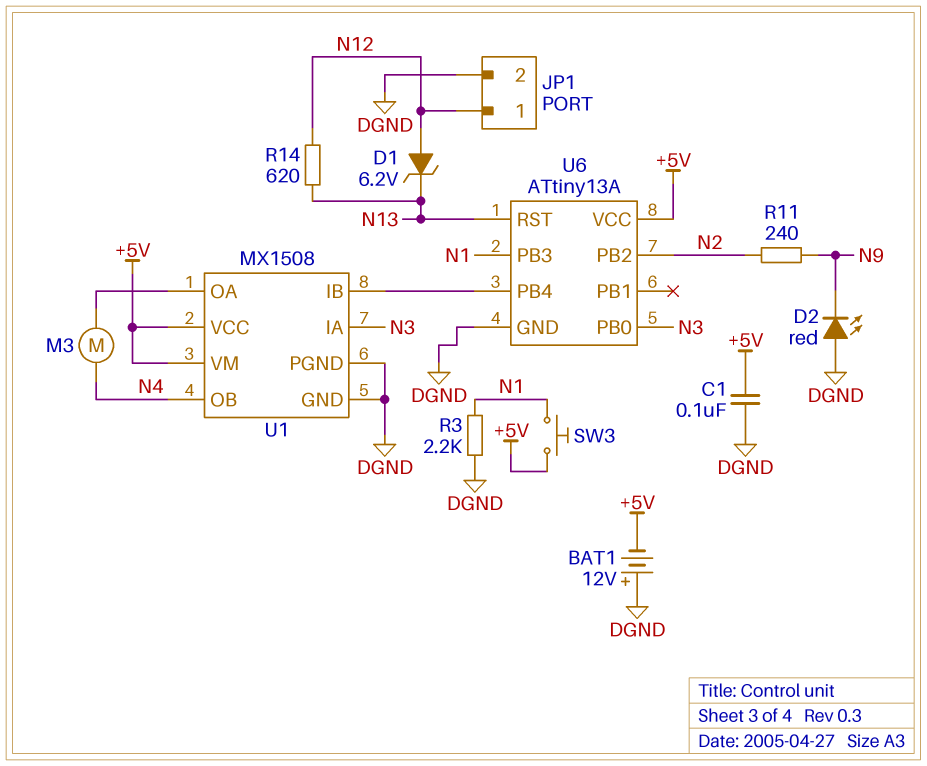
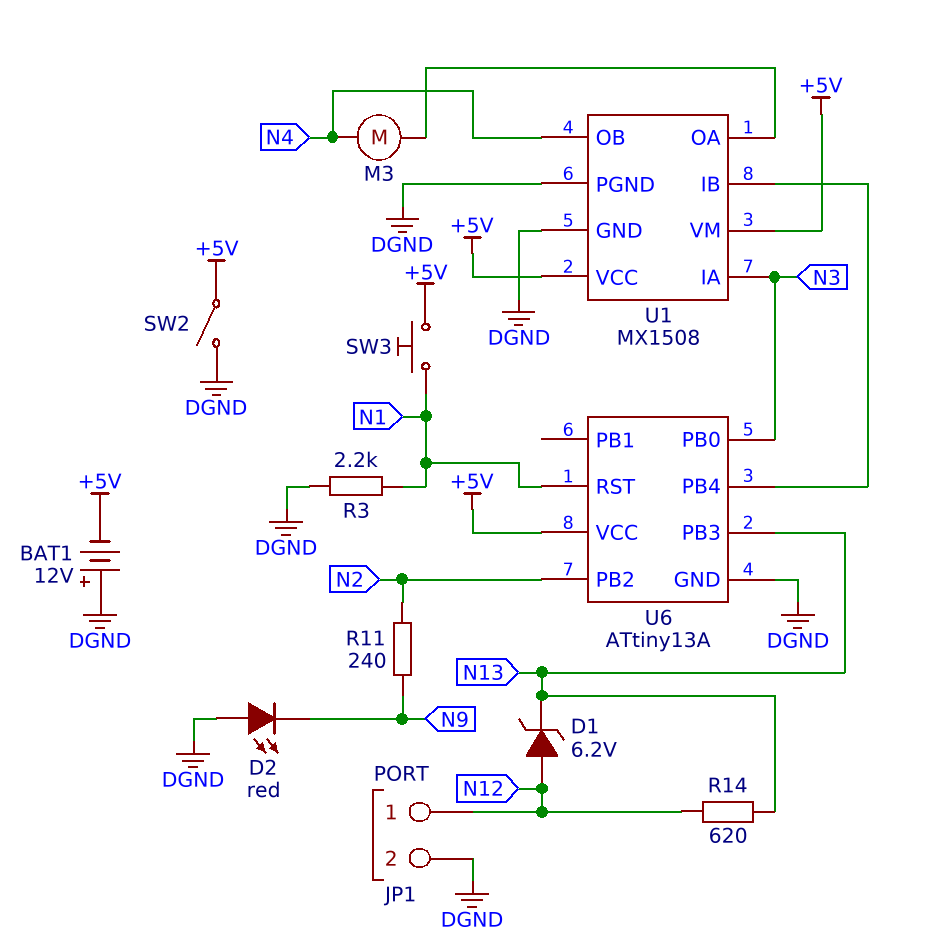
C1: 100nF (+5V, DGND) -> none
SW2: none -> switch (+5V, DGND)
U6 pin PB3: N1 -> N13
U6 pin RST: N13 -> N1

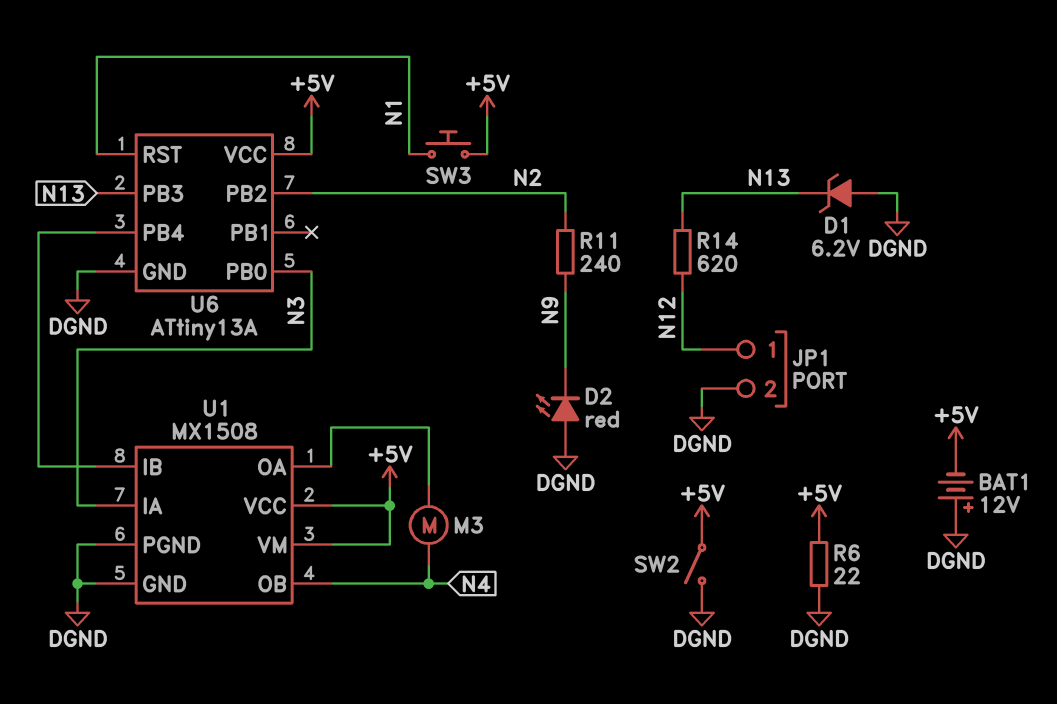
D1: zener 6.2V (A N12, K N13) -> zener 6.2V (A DGND, K N13)
R3: 2.2k (DGND, N1) -> none
R6: none -> 22 (+5V, DGND)

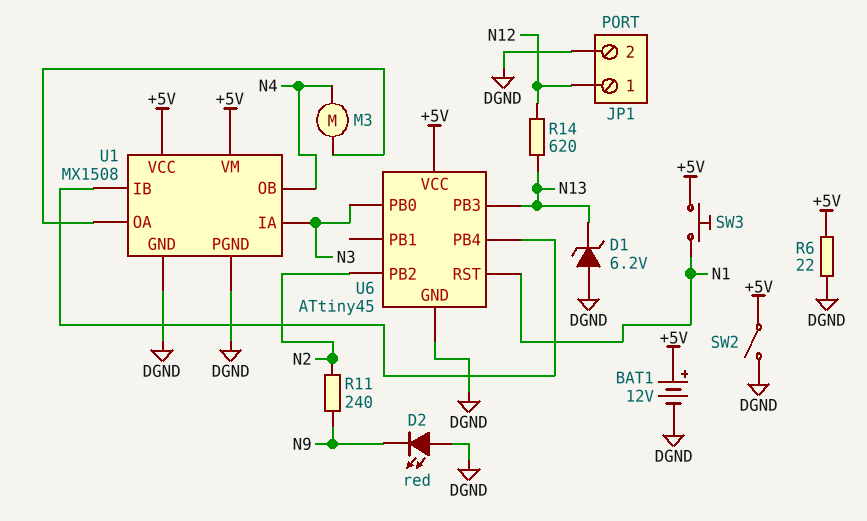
BAT1: 12V (plus DGND, minus +5V) -> 12V (plus +5V, minus DGND)
U6: ATtiny13A -> ATtiny45

